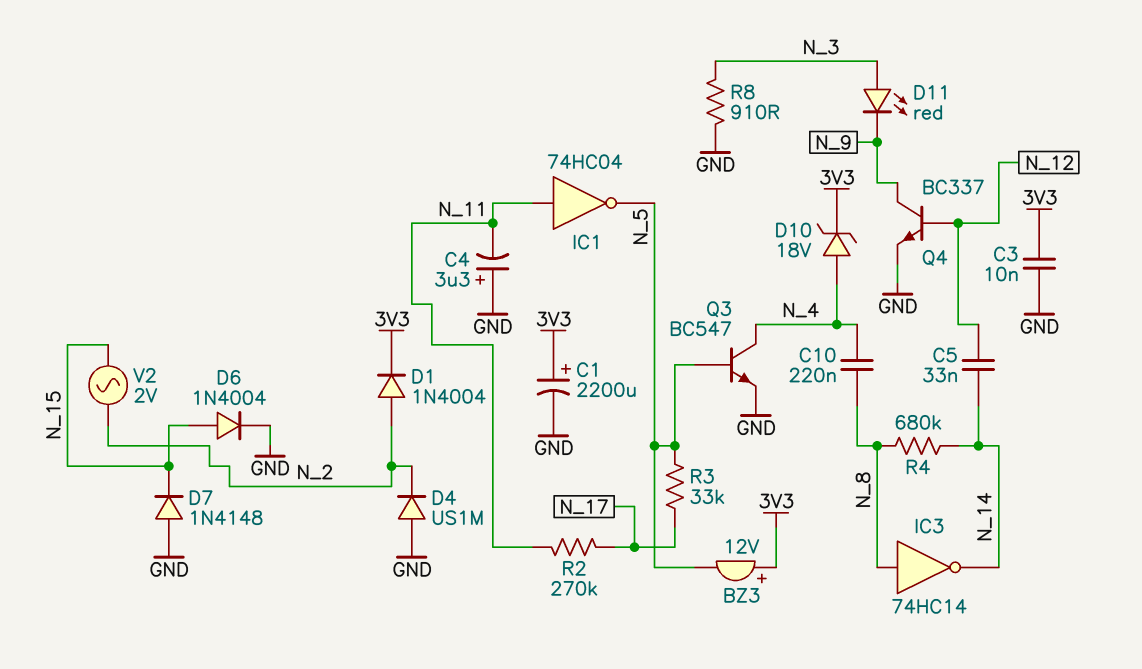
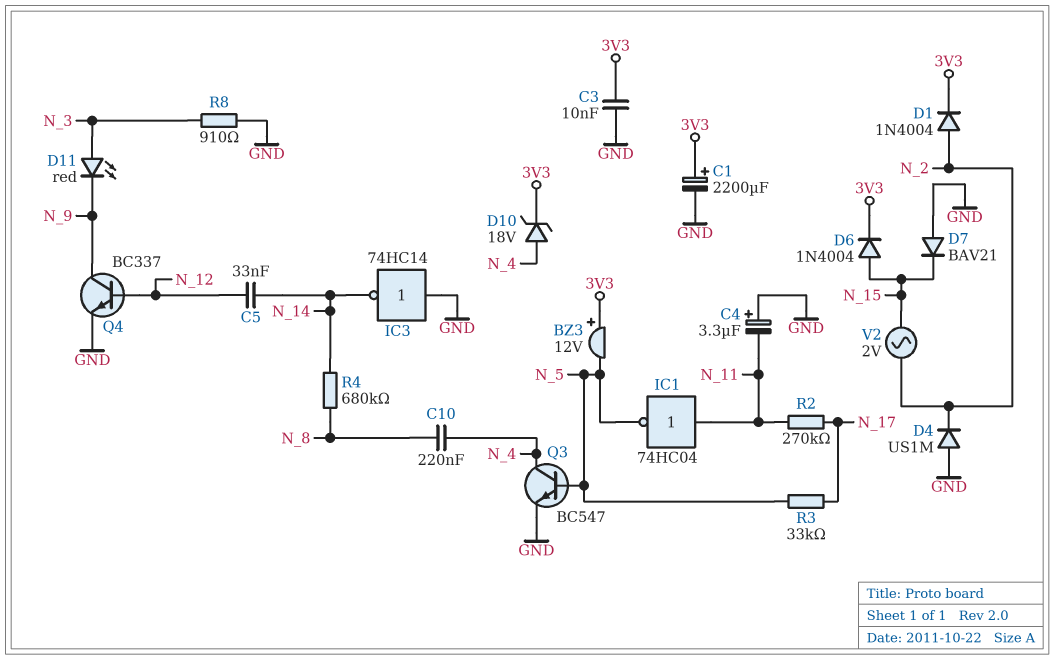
D6: diode 1N4004 (A N_15, K GND) -> diode 1N4004 (A N_15, K 3V3)
D7: diode 1N4148 (A GND, K N_15) -> diode BAV21 (A GND, K N_15)
IC3: NOT 74HC14 (in N_8, out N_14) -> NOT 74HC14 (in GND, out N_14)

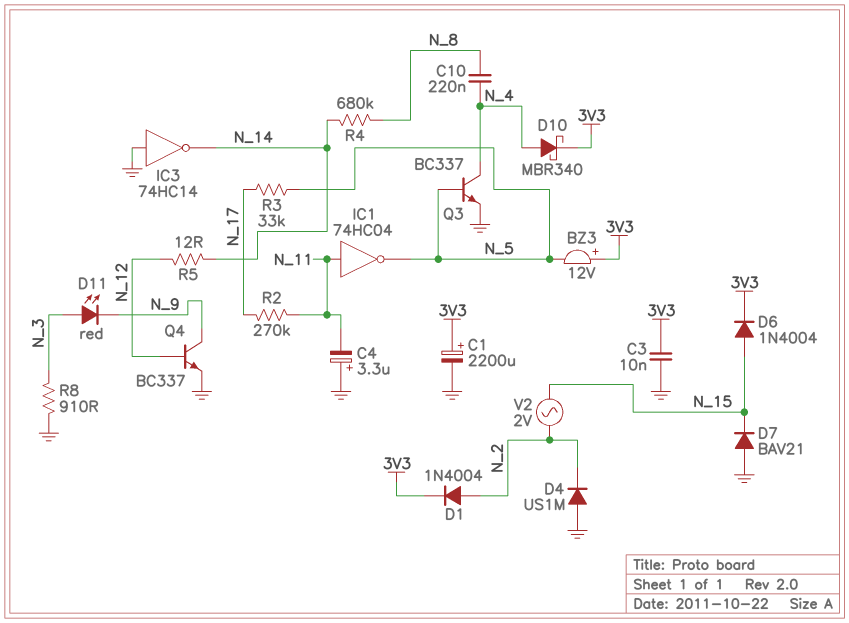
C5: 33nF (N_12, N_14) -> none
D10: zener 18V (A N_4, K 3V3) -> schottky MBR340 (A N_4, K 3V3)
Q3: NPN BC547 (B N_5, C N_4, E GND) -> NPN BC337 (B N_5, C N_4, E GND)
R5: none -> 12 (N_12, N_14)

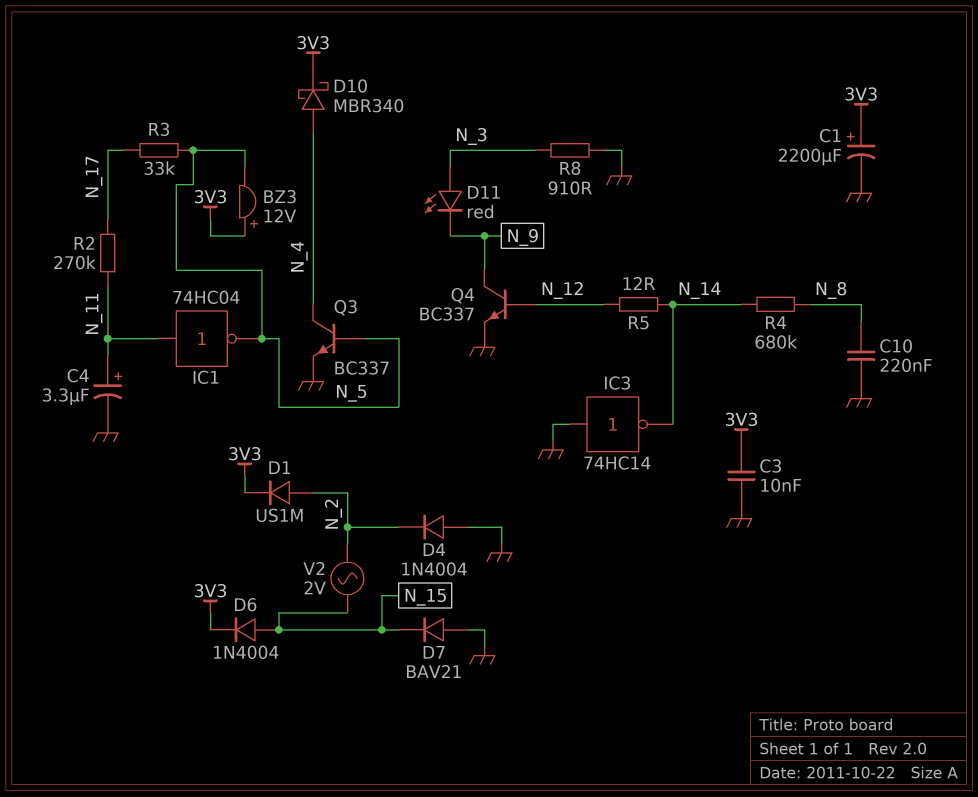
C4: 3.3uF (plus GND, minus N_11) -> 3.3uF (plus N_11, minus GND)
C10: 220nF (N_4, N_8) -> 220nF (GND, N_8)
D1: diode 1N4004 (A N_2, K 3V3) -> diode US1M (A N_2, K 3V3)
D4: diode US1M (A GND, K N_2) -> diode 1N4004 (A GND, K N_2)

